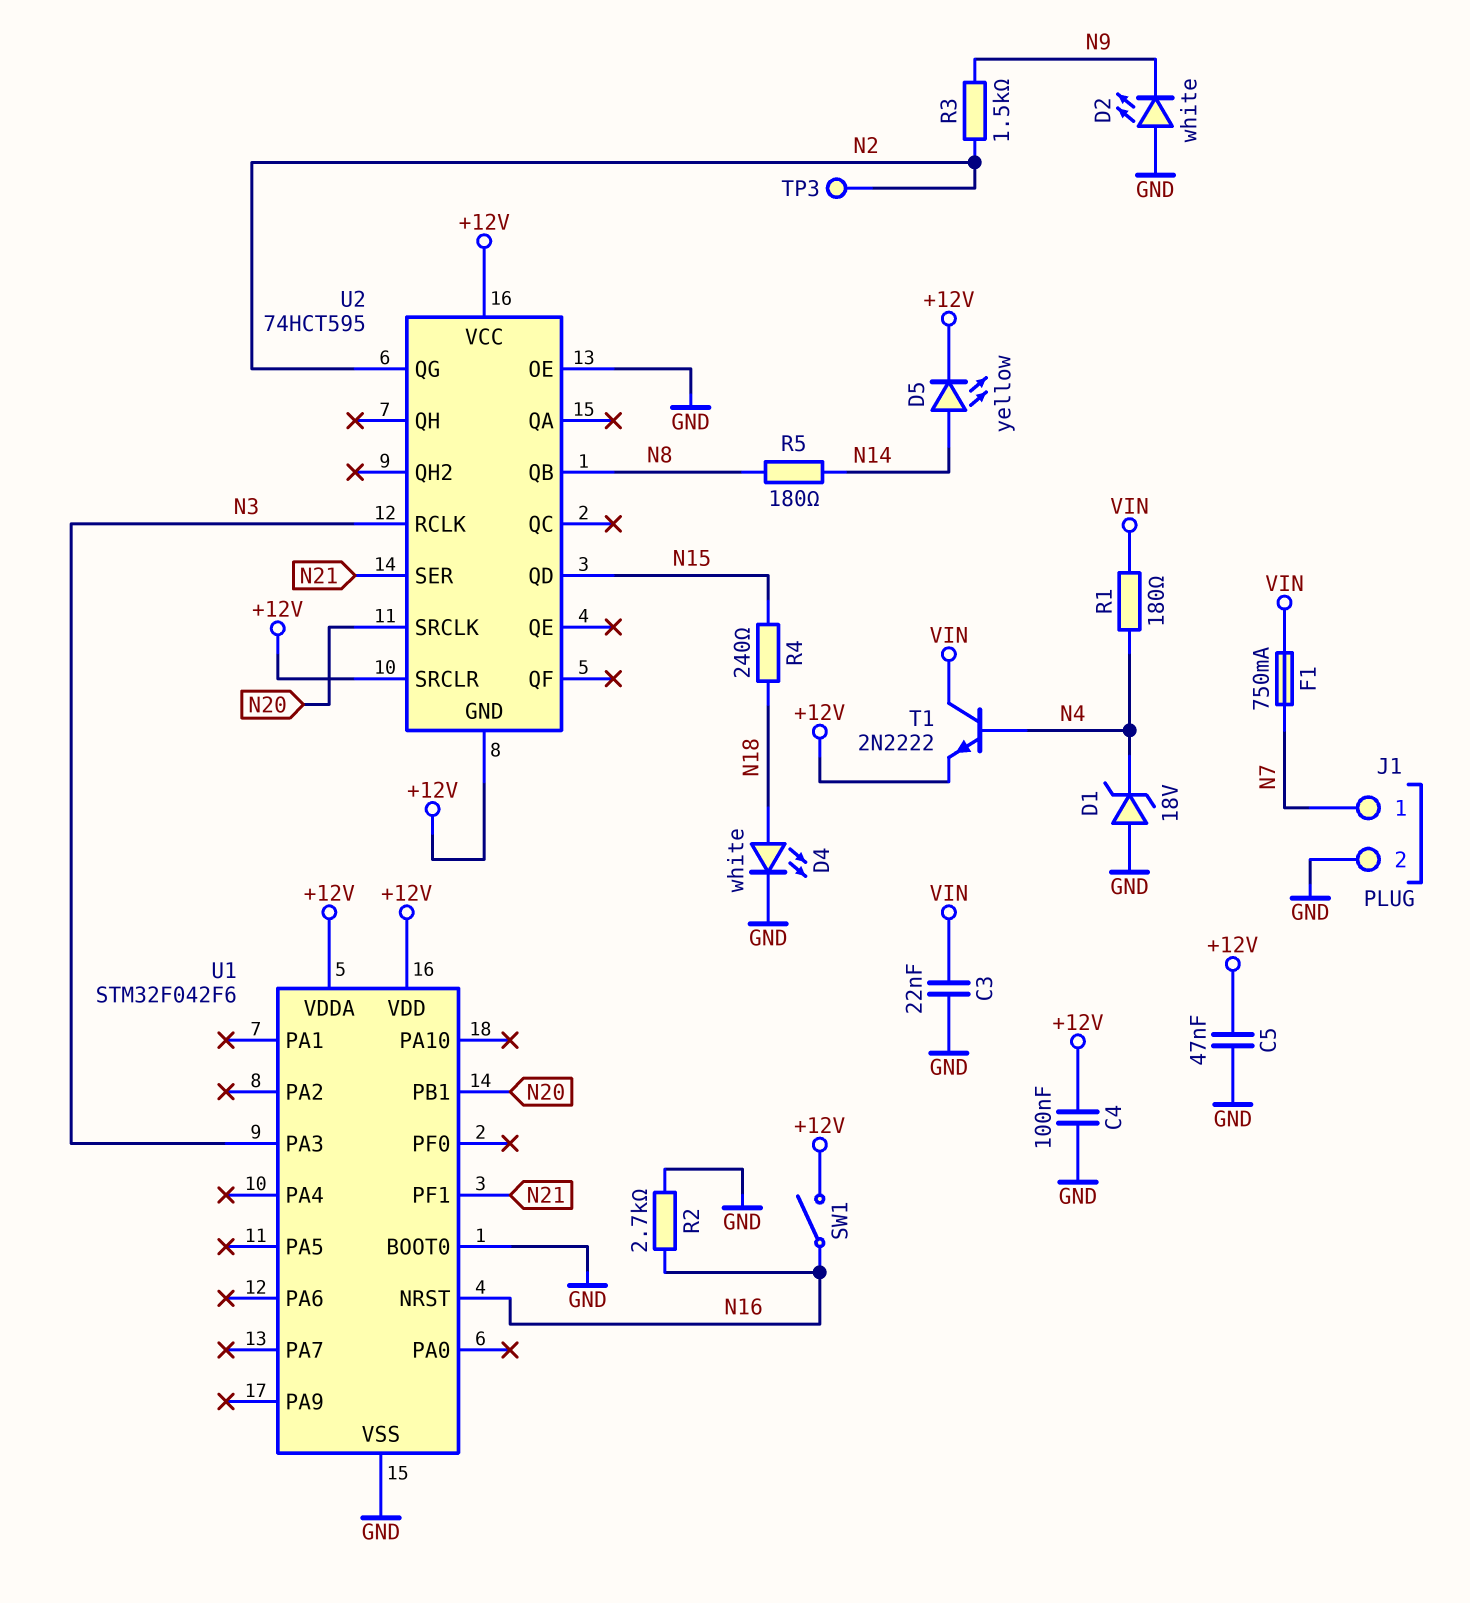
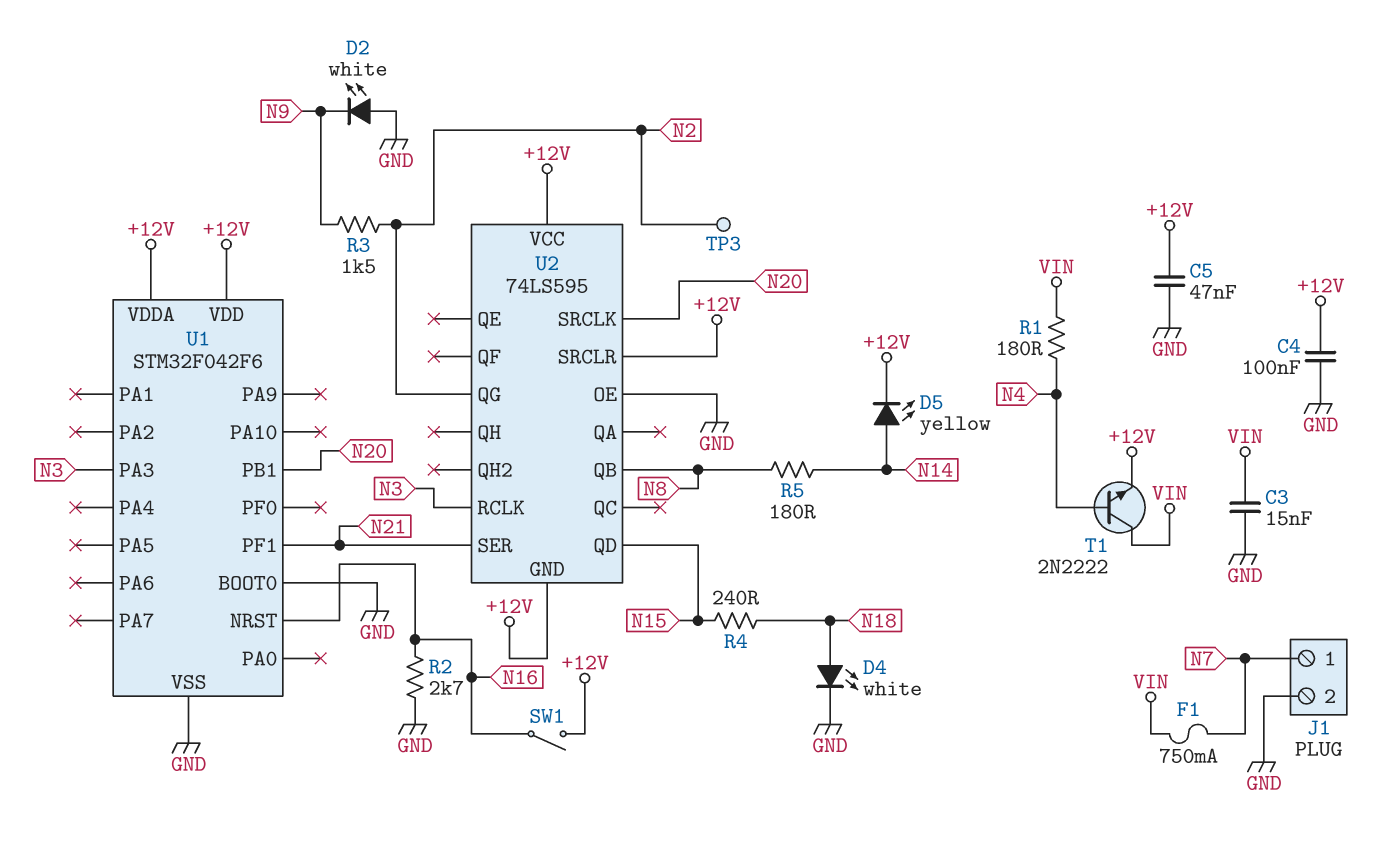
C3: 22nF (GND, VIN) -> 15nF (GND, VIN)
D1: zener 18V (A GND, K N4) -> none
U2: 74HCT595 -> 74LS595

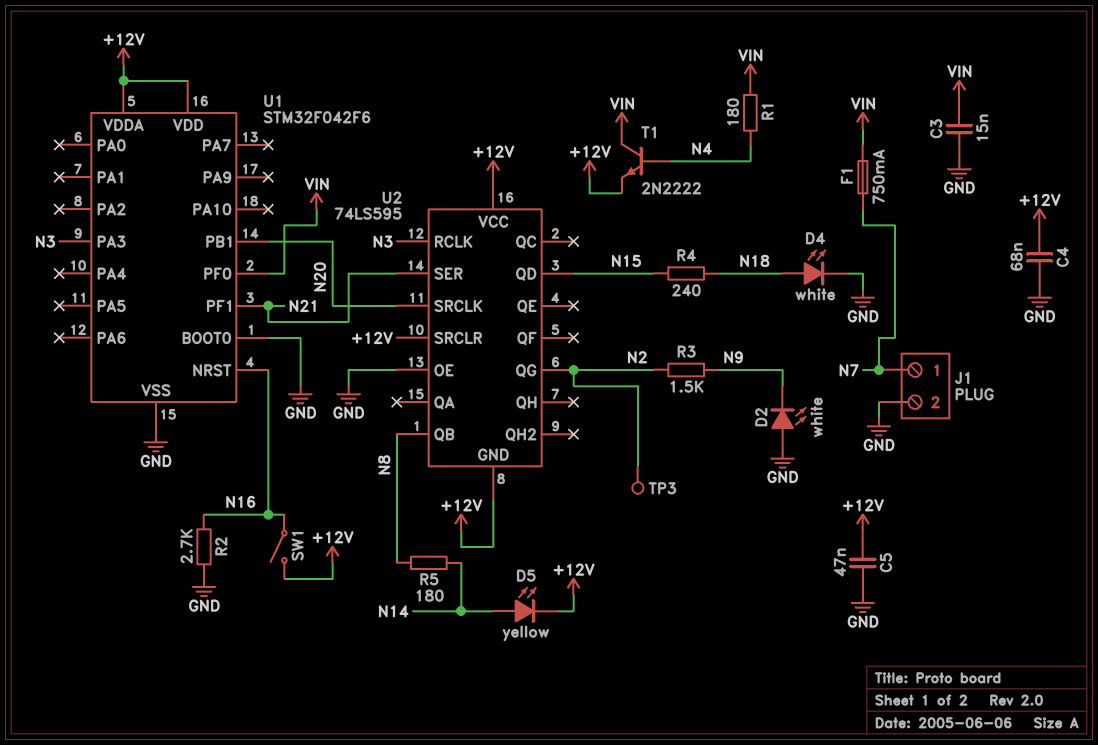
C4: 100nF (+12V, GND) -> 68nF (+12V, GND)
U1 pin PF0: none -> VIN

